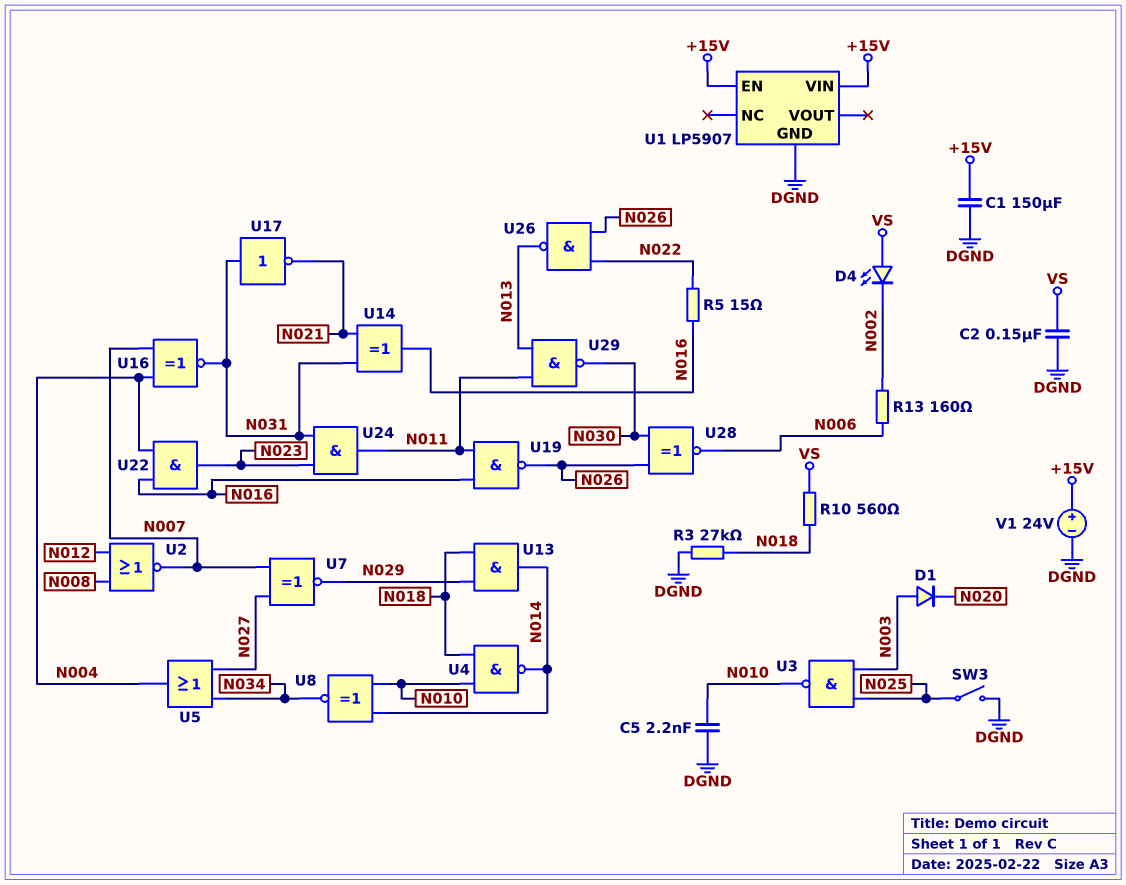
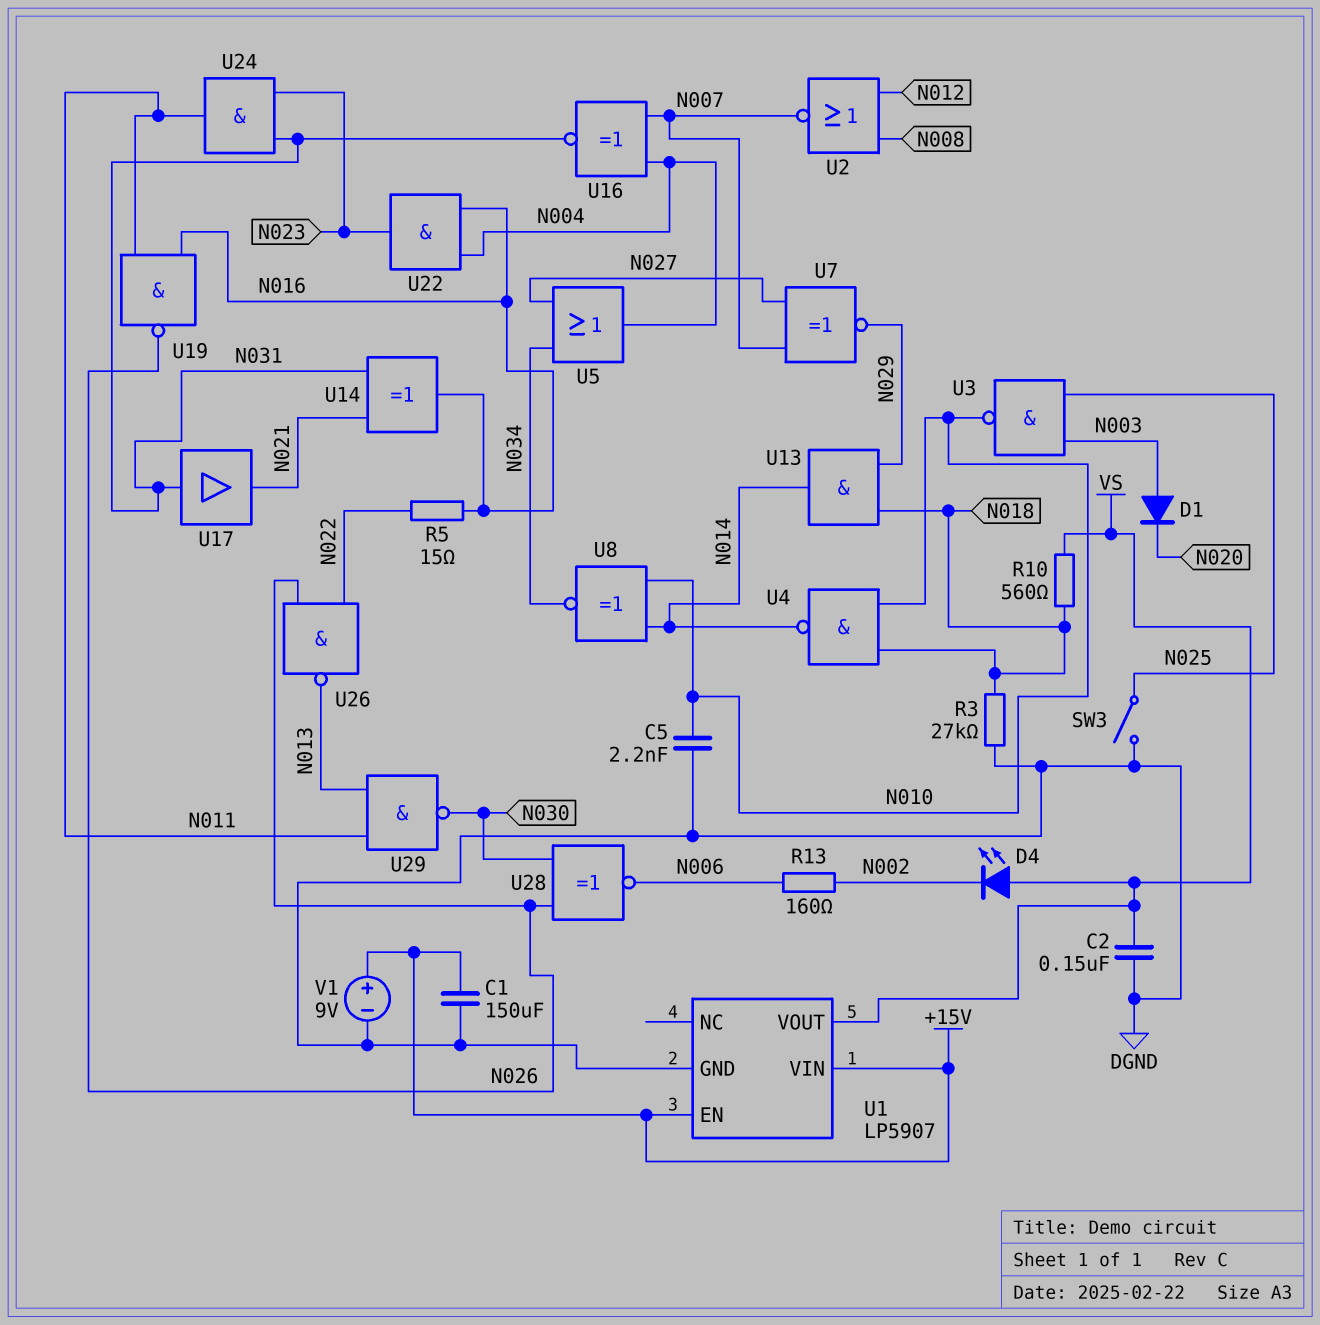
U1 pin VOUT: none -> VS
U17: NOT (in N031, out N021) -> buffer (in N031, out N021)
V1: 24V (plus +15V, minus DGND) -> 9V (plus +15V, minus DGND)

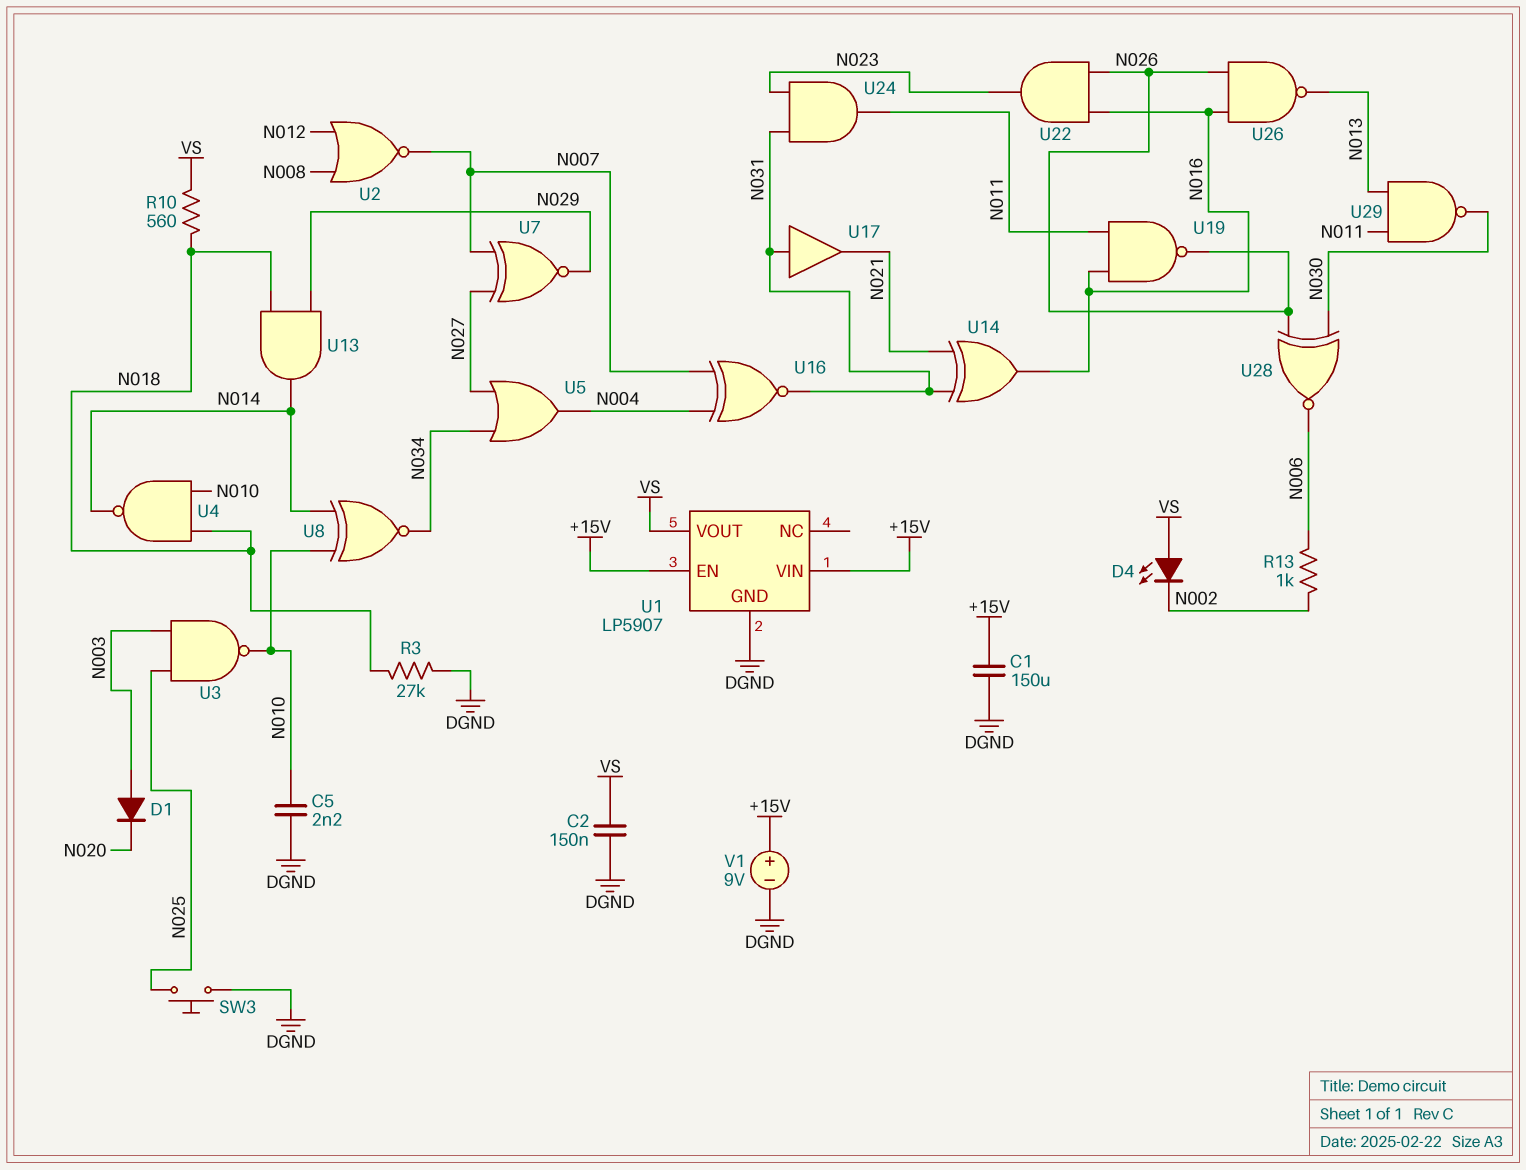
R5: 15 (N016, N022) -> none
R13: 160 (N002, N006) -> 1k (N002, N006)
SW3: switch (DGND, N025) -> button (DGND, N025)
U22: AND (in N004, in N016, out N023) -> AND (in N016, in N026, out N023)
U26: NAND (in N022, in N026, out N013) -> NAND (in N016, in N026, out N013)

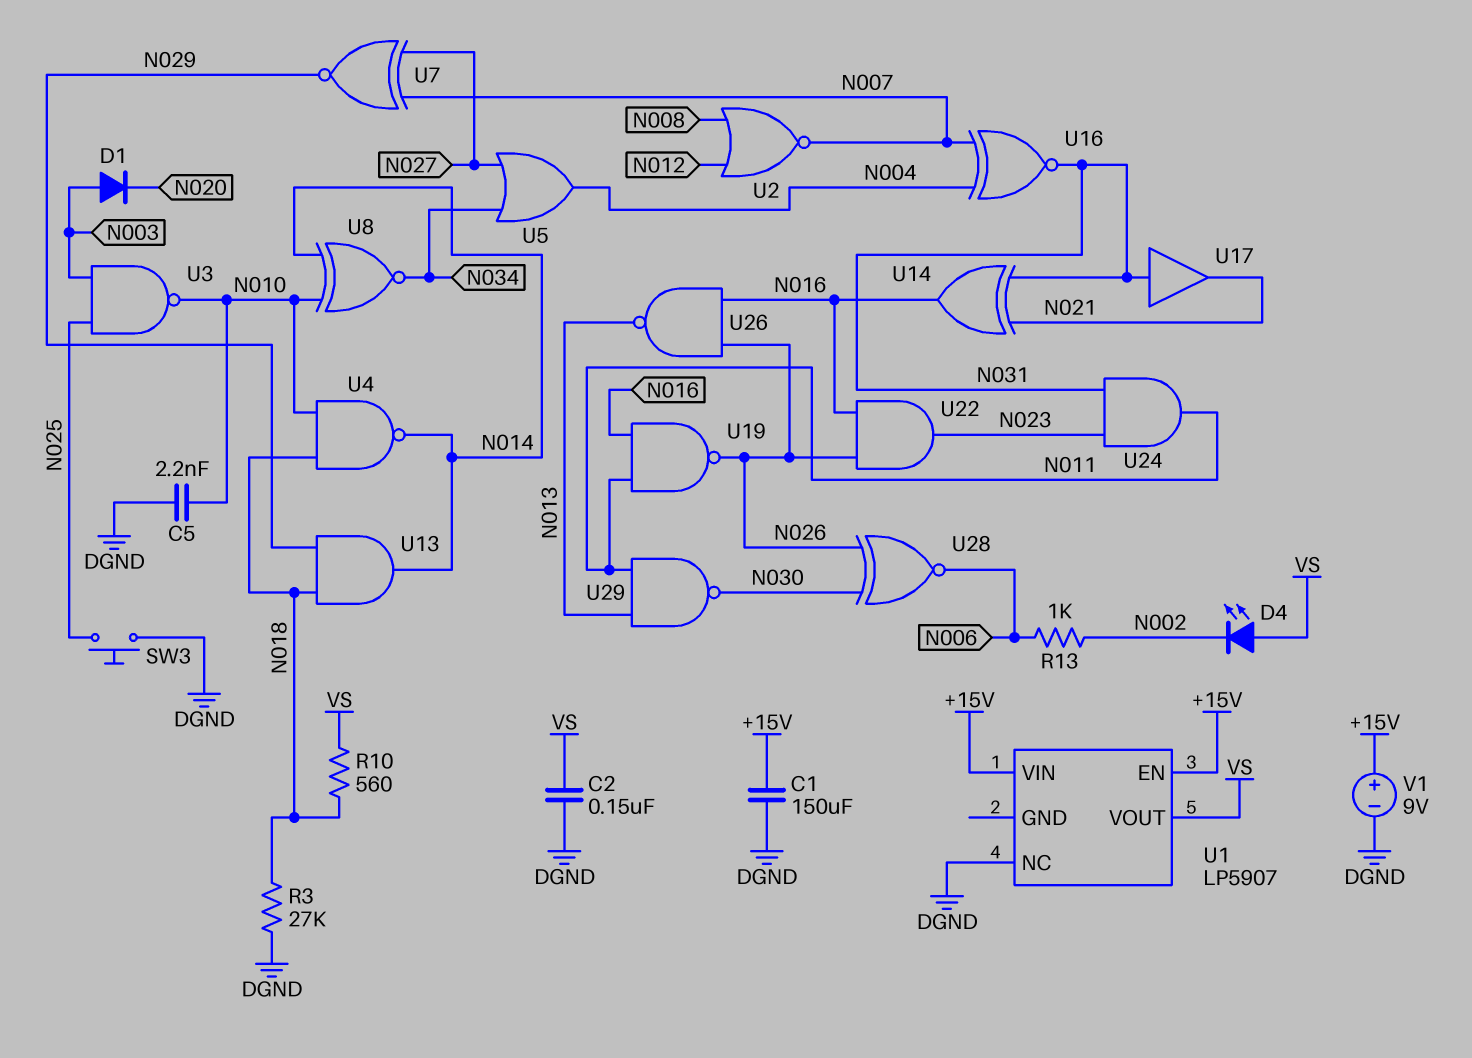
U1 pin GND: DGND -> none
U1 pin NC: none -> DGND

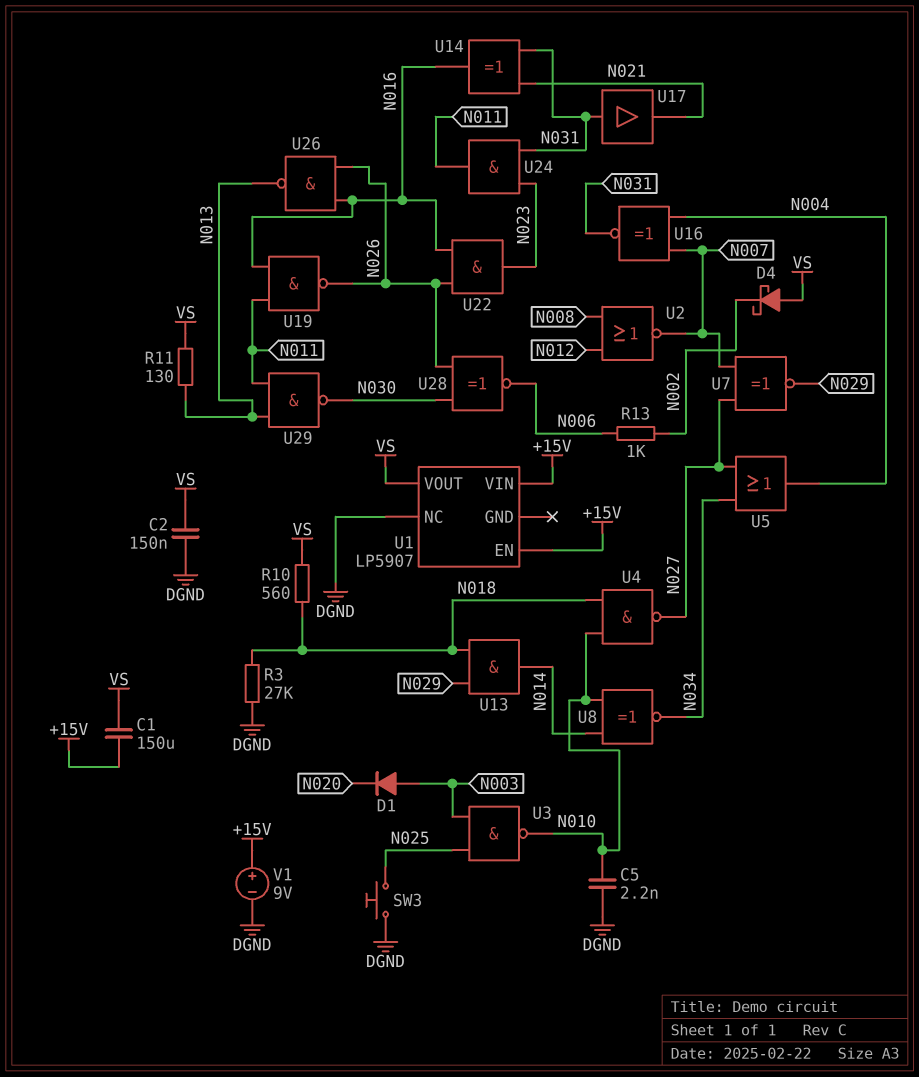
C1: 150uF (+15V, DGND) -> 150uF (+15V, VS)
D4: LED (A VS, K N002) -> schottky (A VS, K N002)
R11: none -> 130 (N013, VS)
U4: NAND (in N010, in N018, out N014) -> NAND (in N010, in N018, out N027)

